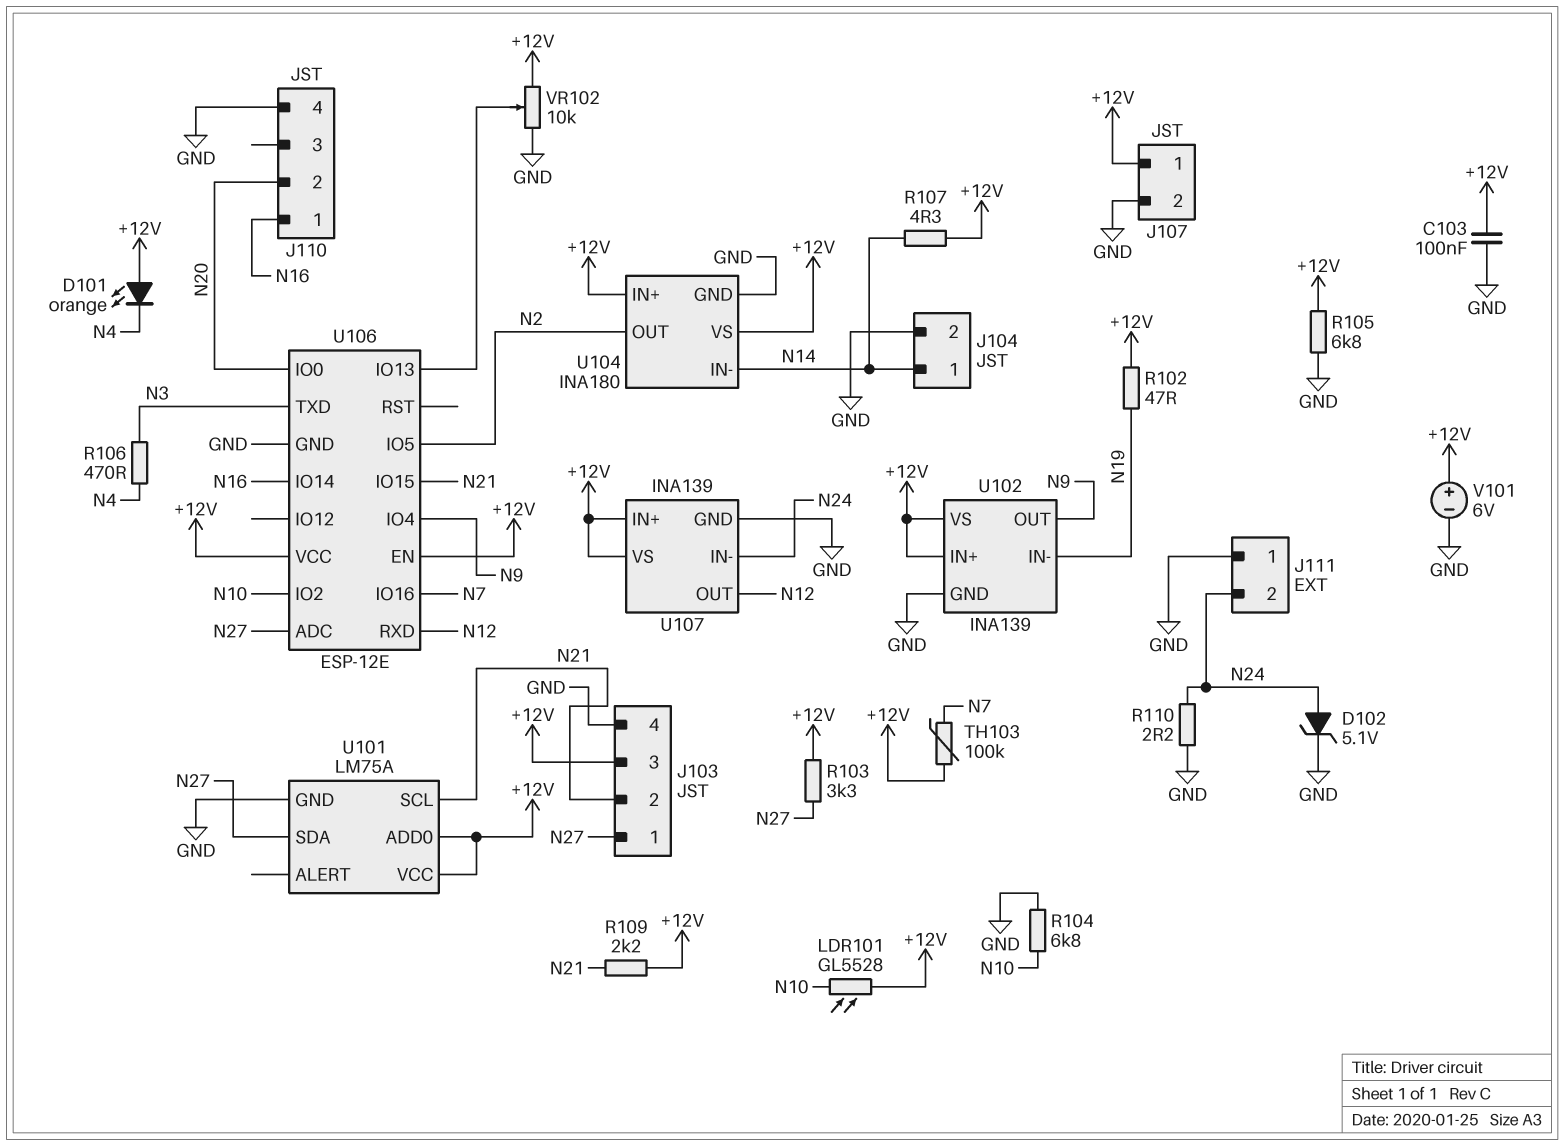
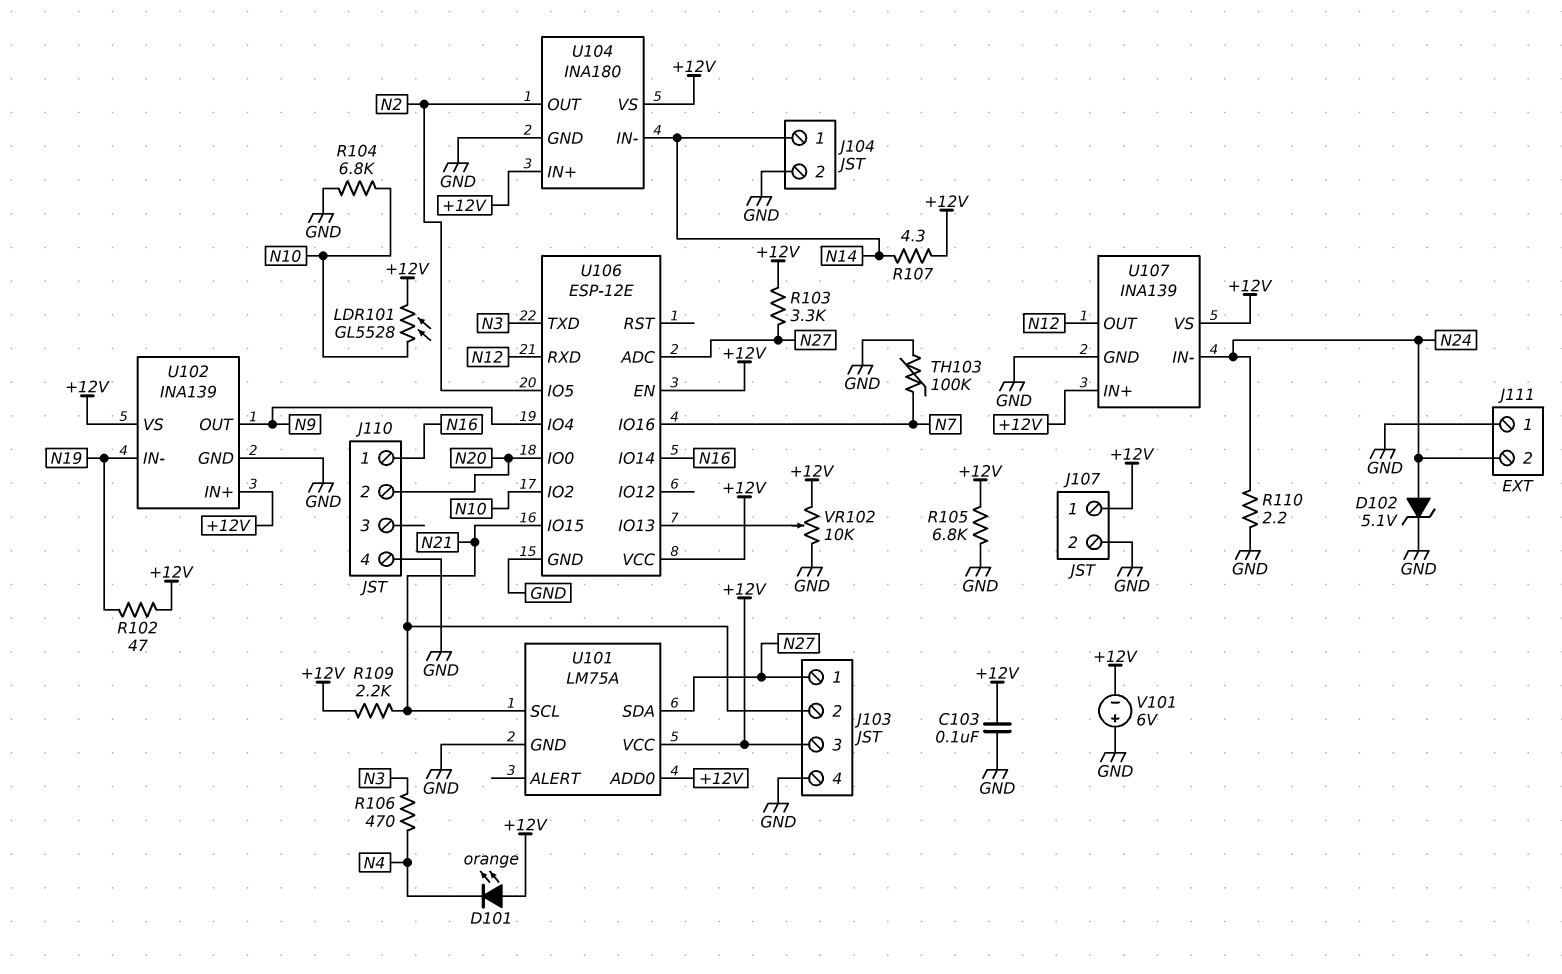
TH103: 100k (+12V, N7) -> 100k (GND, N7)
V101: 6V (plus +12V, minus GND) -> 6V (plus GND, minus +12V)

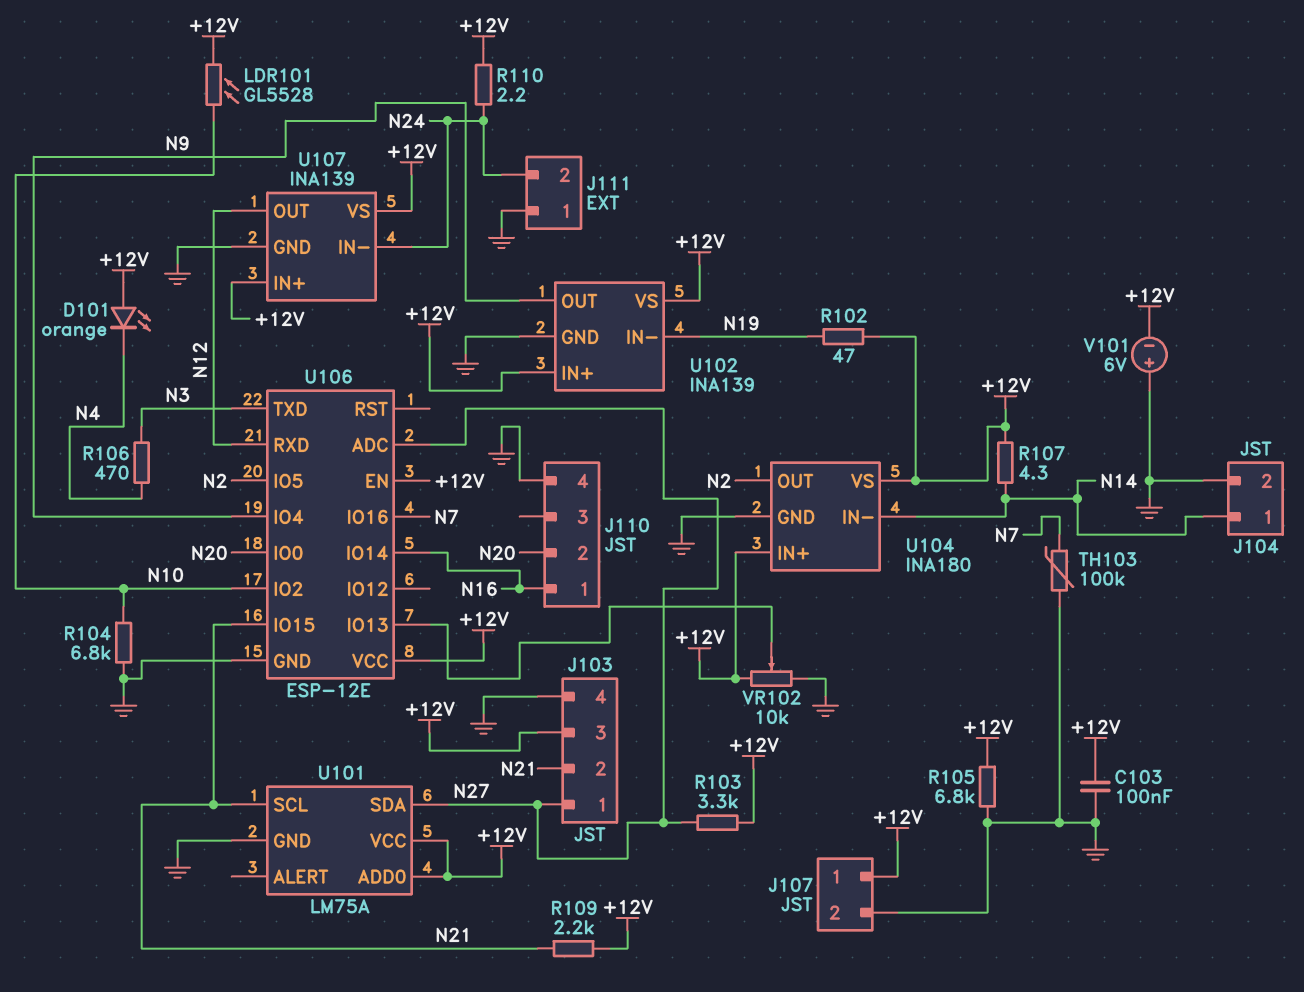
D102: zener 5.1V (A N24, K GND) -> none
R110: 2.2 (GND, N24) -> 2.2 (+12V, N24)

